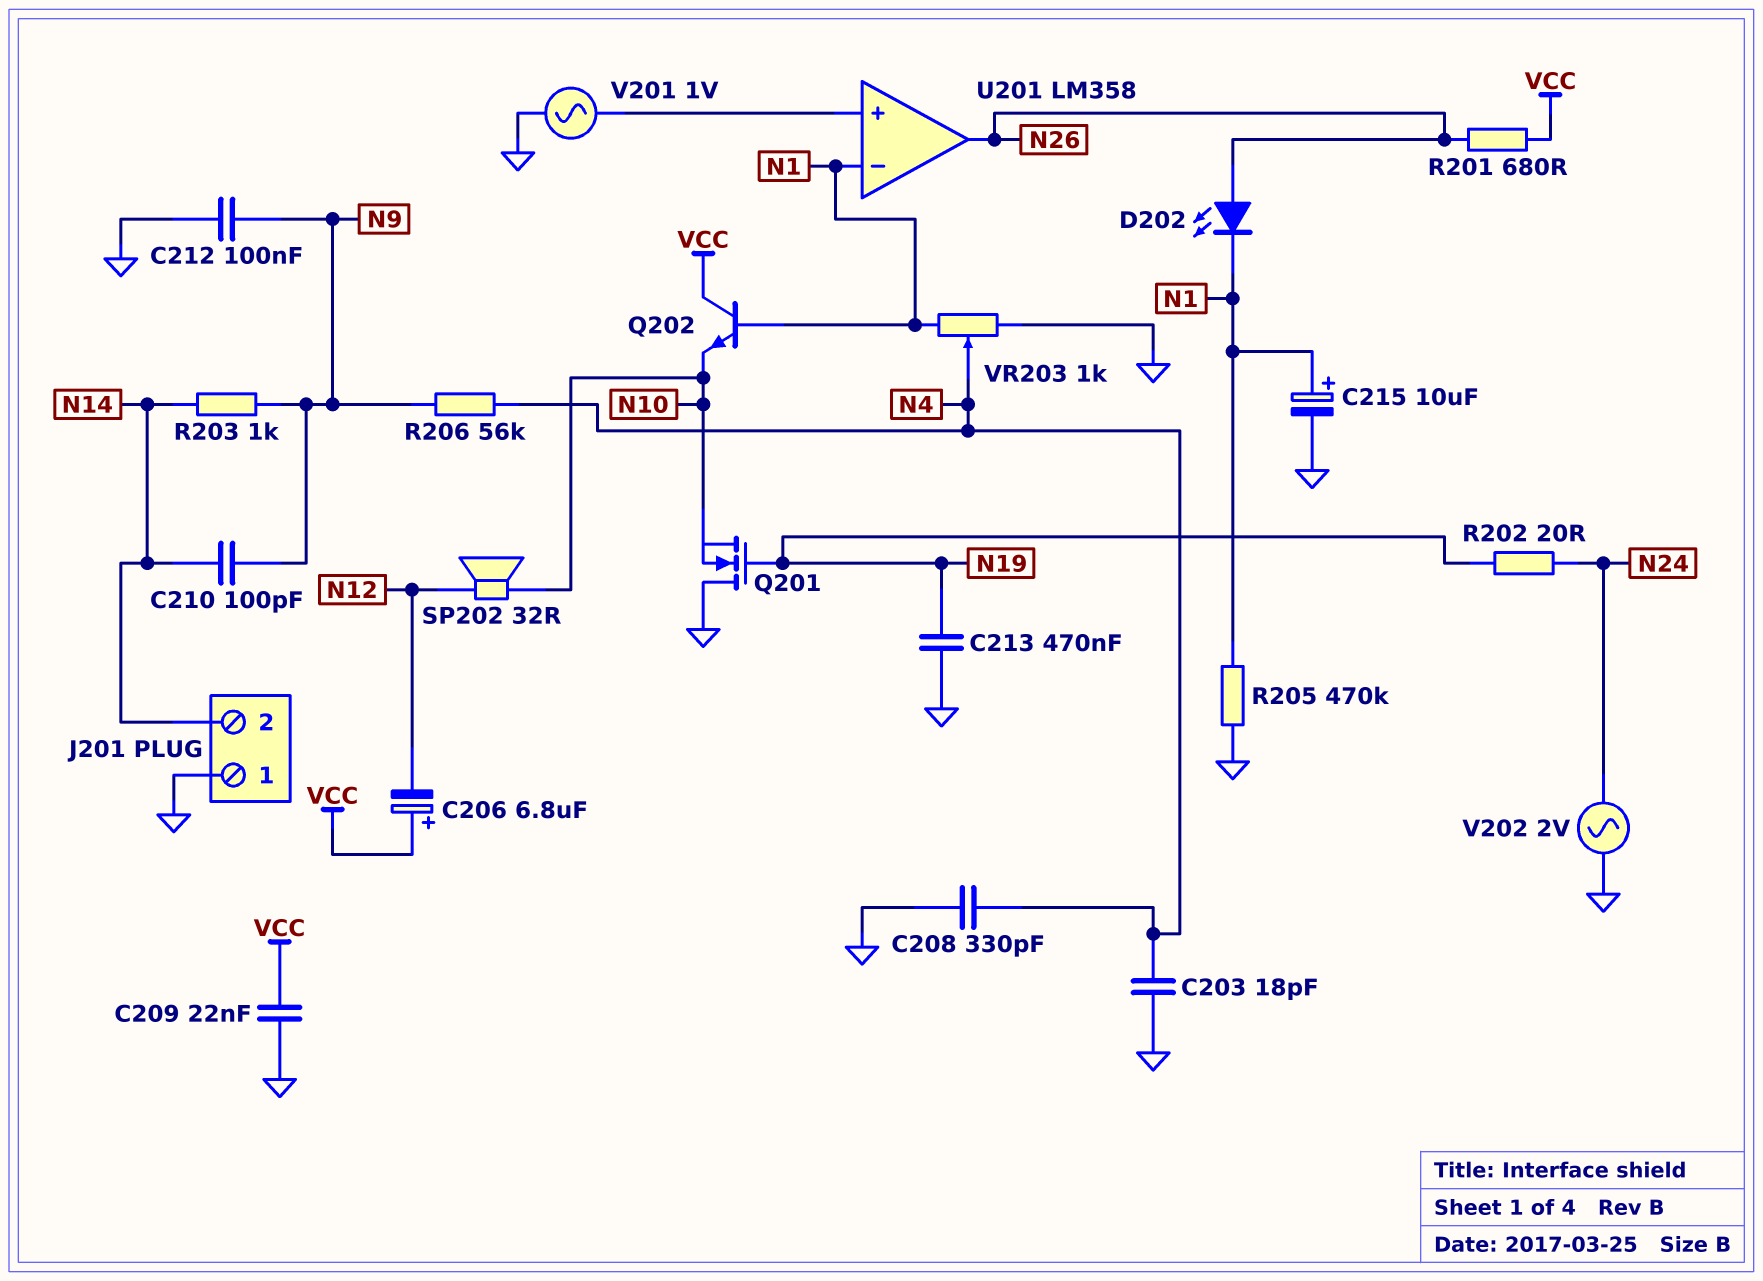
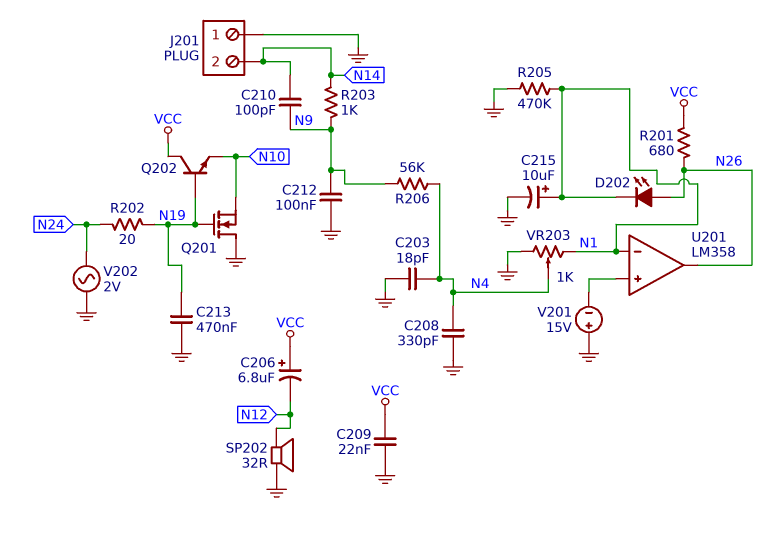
Q202: NPN (B N1, C VCC, E N10) -> NPN (B N19, C VCC, E N10)
SP202: speaker 32R (N10, N12) -> speaker 32R (GND, N12)
V201: AC 1V (GND, U201/in+) -> 15V (plus GND, minus U201/in+)

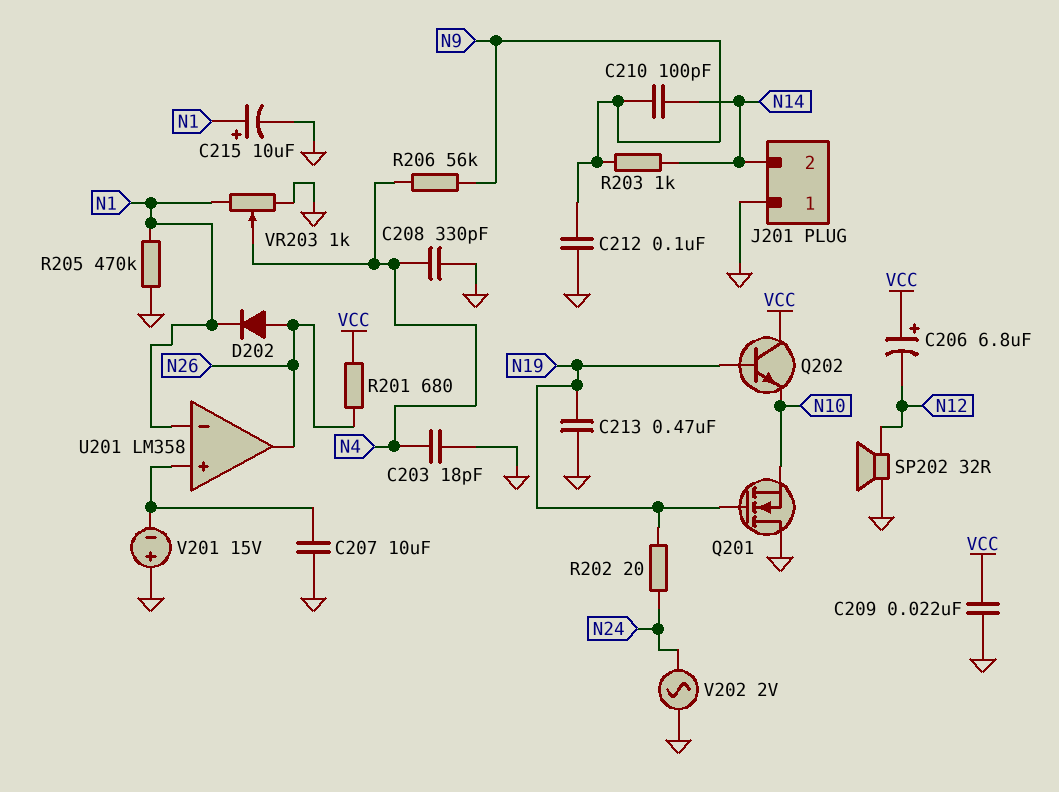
C207: none -> 10uF (GND, U201/in+)
D202: LED (A N26, K N1) -> diode (A N26, K N1)

